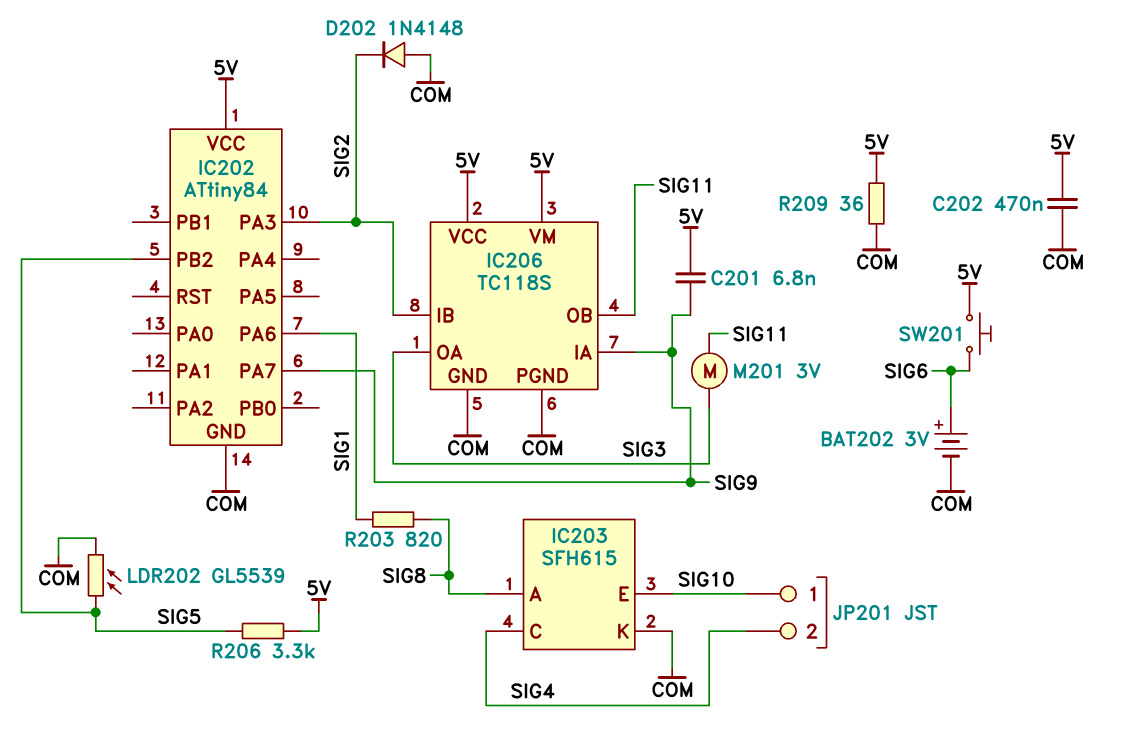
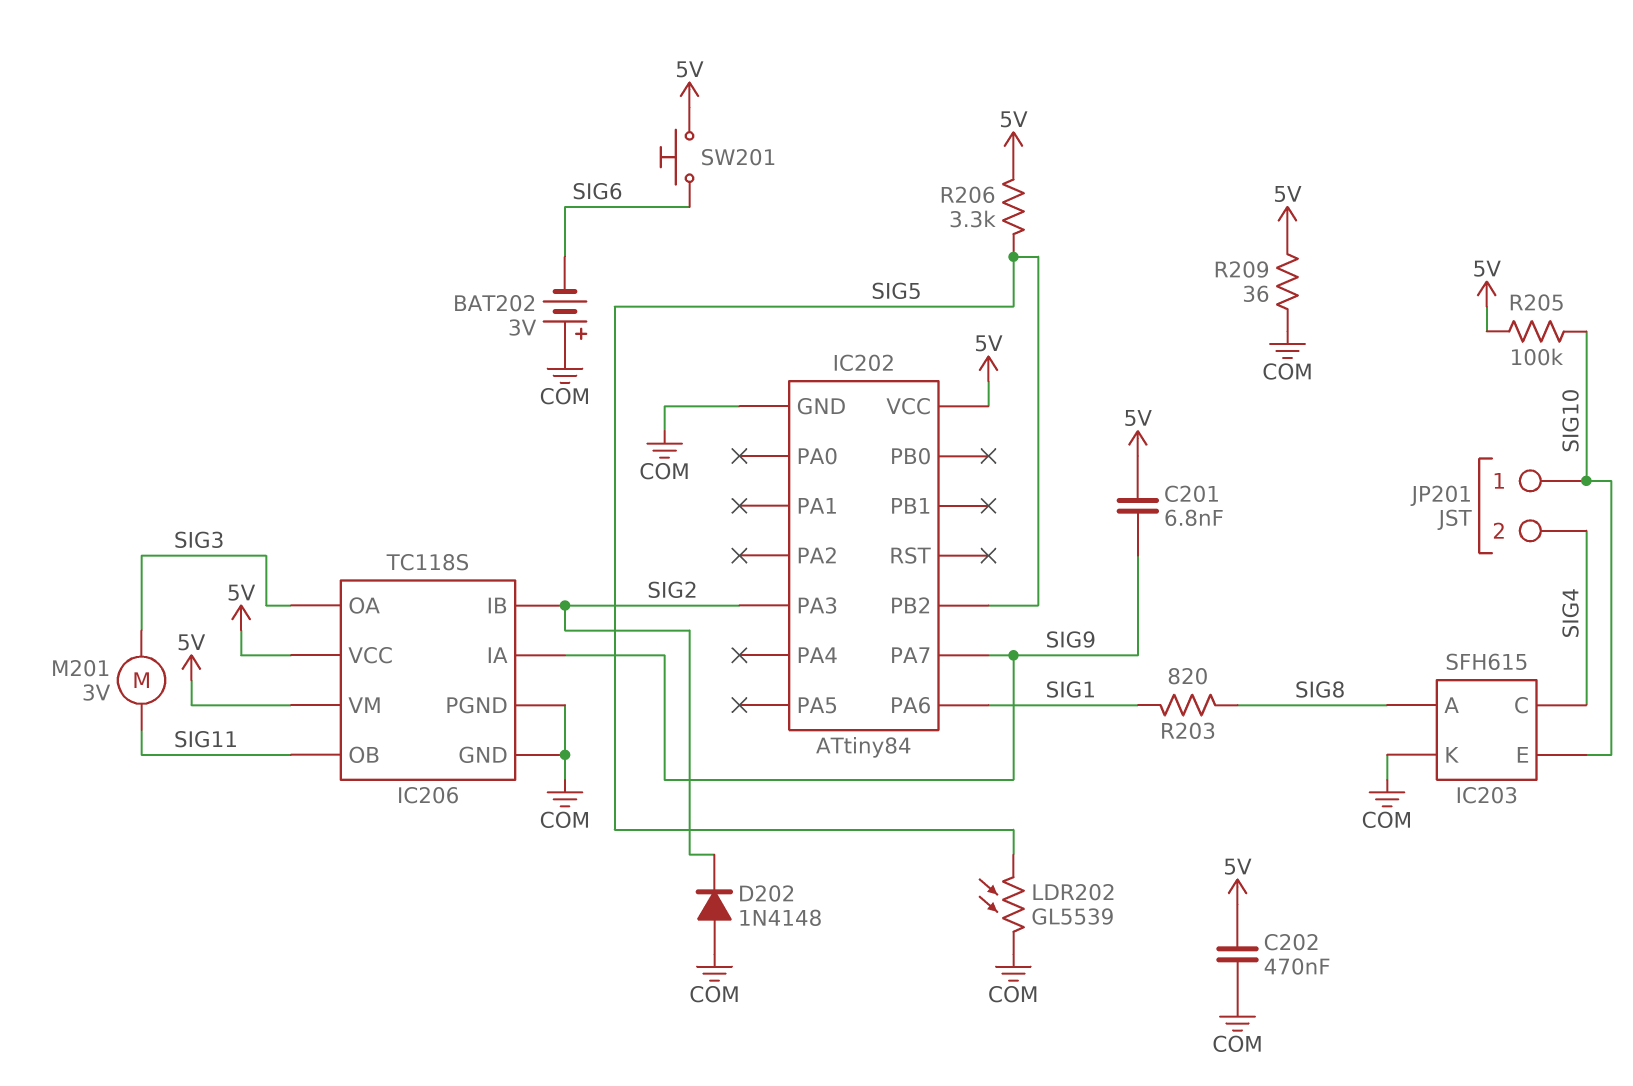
BAT202: 3V (plus SIG6, minus COM) -> 3V (plus COM, minus SIG6)
R205: none -> 100k (5V, SIG10)

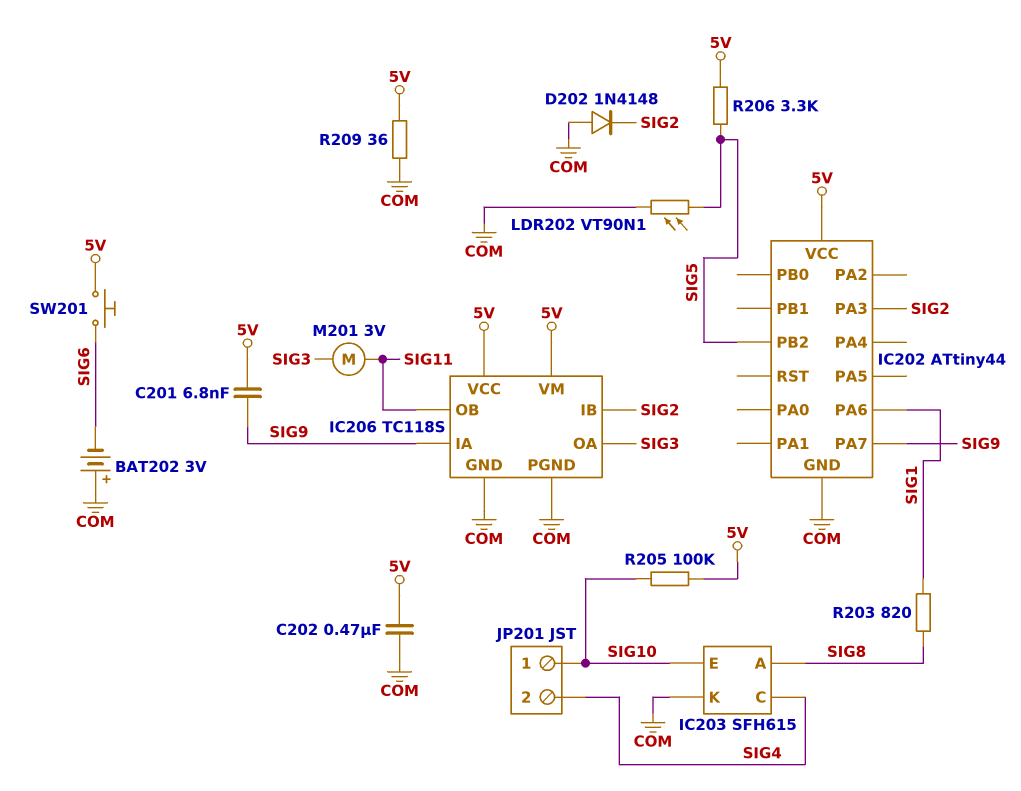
IC202: ATtiny84 -> ATtiny44
LDR202: GL5539 (COM, SIG5) -> VT90N1 (COM, SIG5)

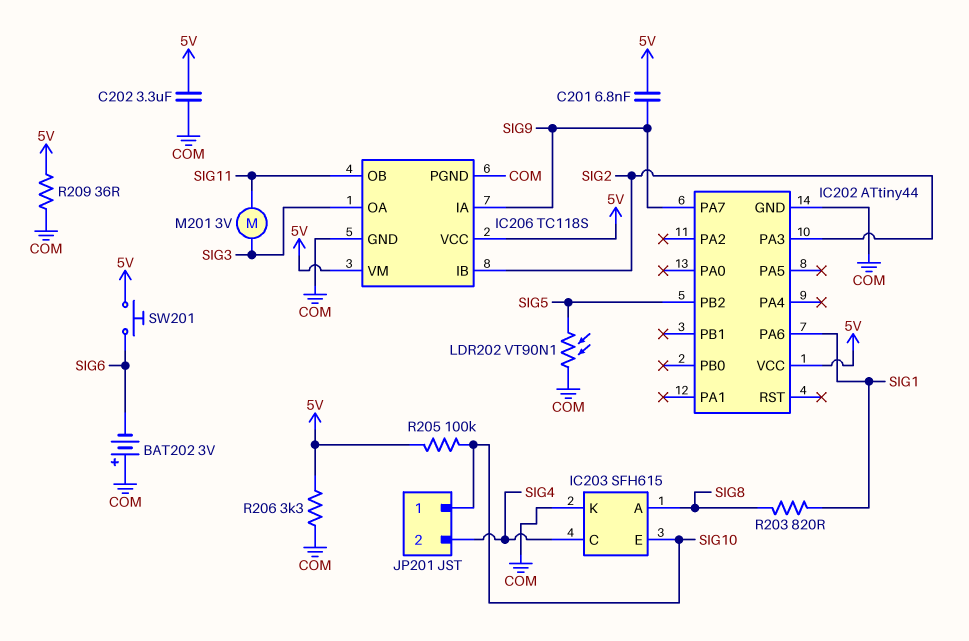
C202: 470nF (5V, COM) -> 3.3uF (5V, COM)
D202: diode 1N4148 (A COM, K SIG2) -> none
R206: 3.3k (5V, SIG5) -> 3.3k (5V, COM)

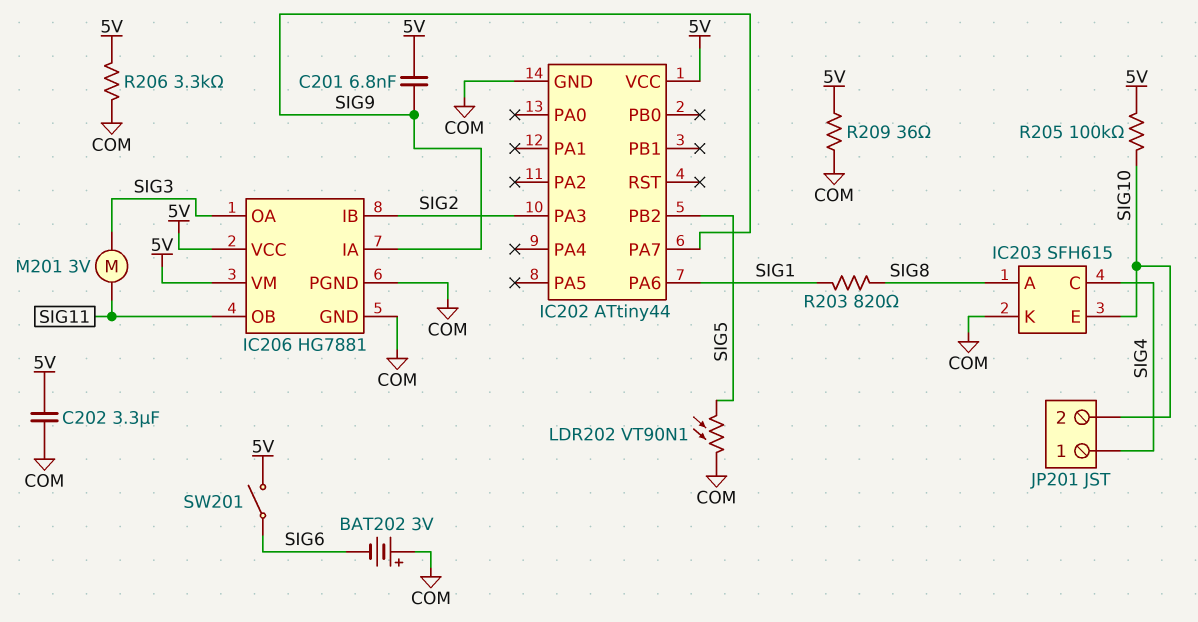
IC206: TC118S -> HG7881
JP201 pin 1: SIG10 -> SIG4
JP201 pin 2: SIG4 -> SIG10
SW201: button (5V, SIG6) -> switch (5V, SIG6)

